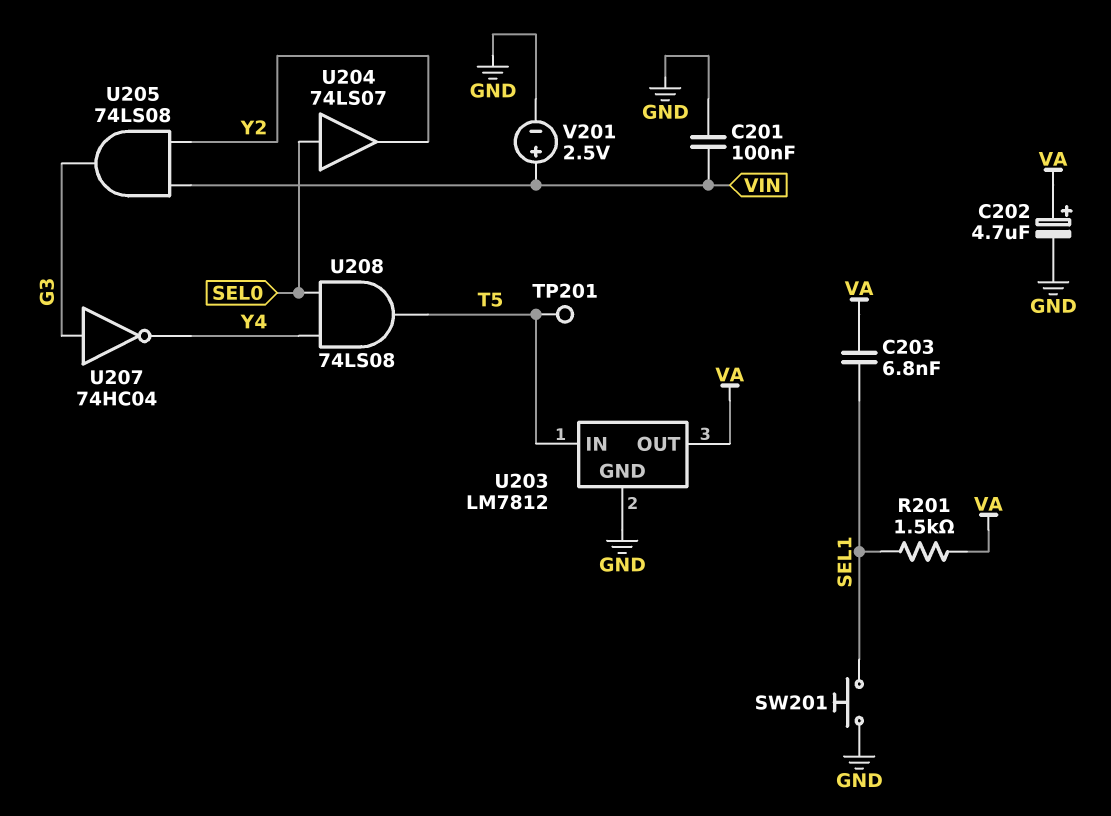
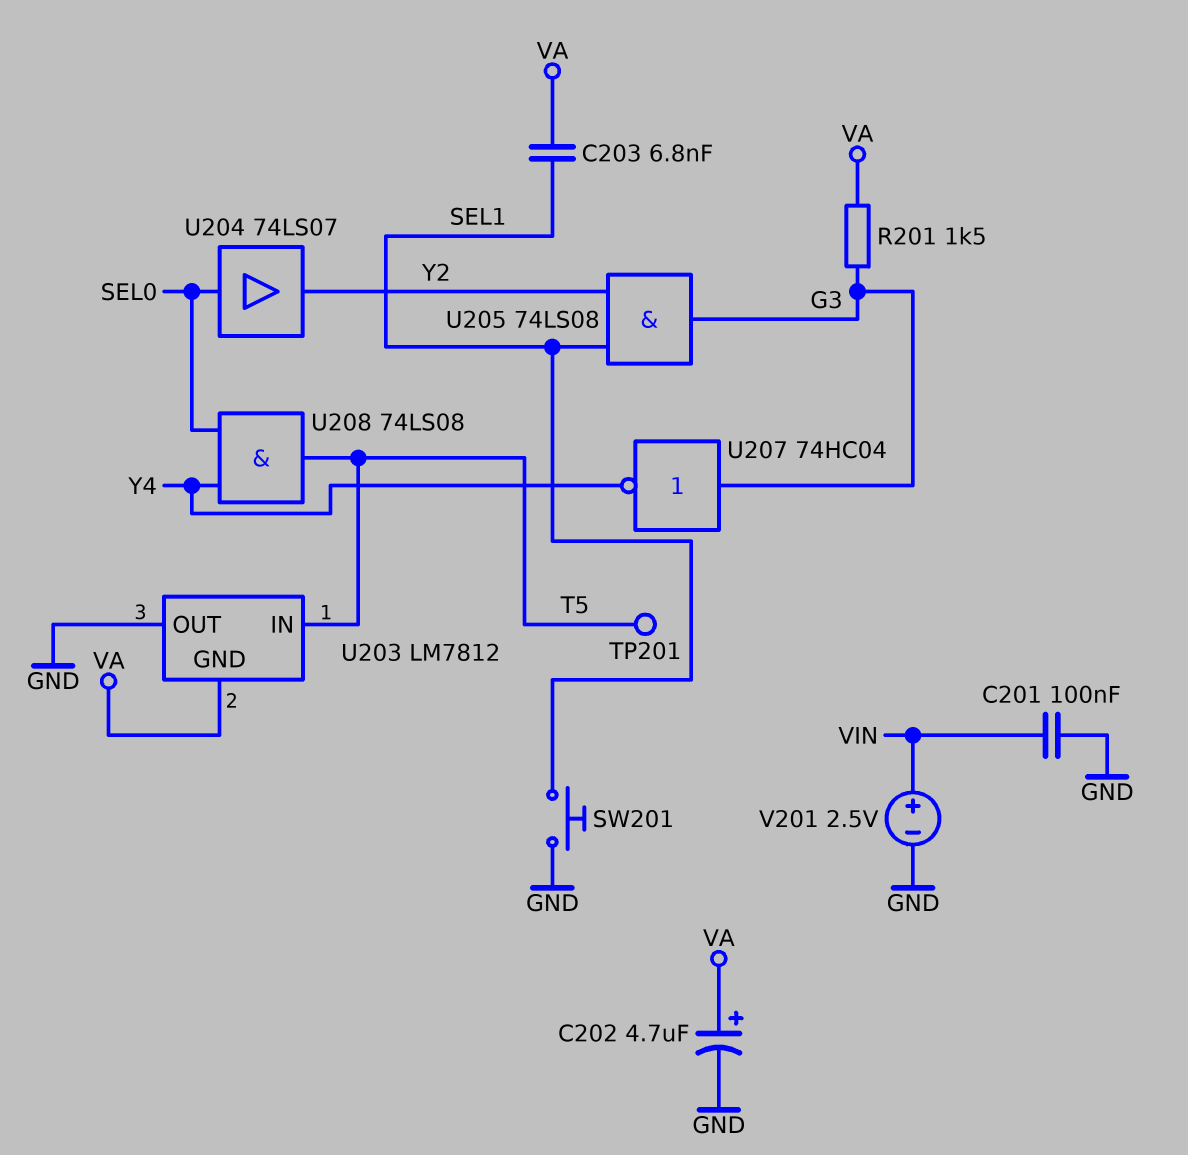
R201: 1.5k (SEL1, VA) -> 1.5k (G3, VA)
U203 pin GND: GND -> VA
U203 pin OUT: VA -> GND
U205: AND 74LS08 (in VIN, in Y2, out G3) -> AND 74LS08 (in SEL1, in Y2, out G3)

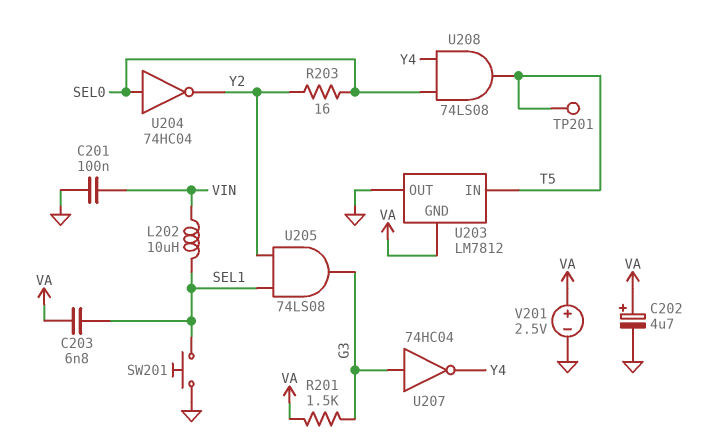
L202: none -> 10uH (SEL1, VIN)
R203: none -> 16 (SEL0, Y2)
U204: buffer 74LS07 (in SEL0, out Y2) -> NOT 74HC04 (in SEL0, out Y2)
V201: 2.5V (plus VIN, minus GND) -> 2.5V (plus VA, minus GND)

